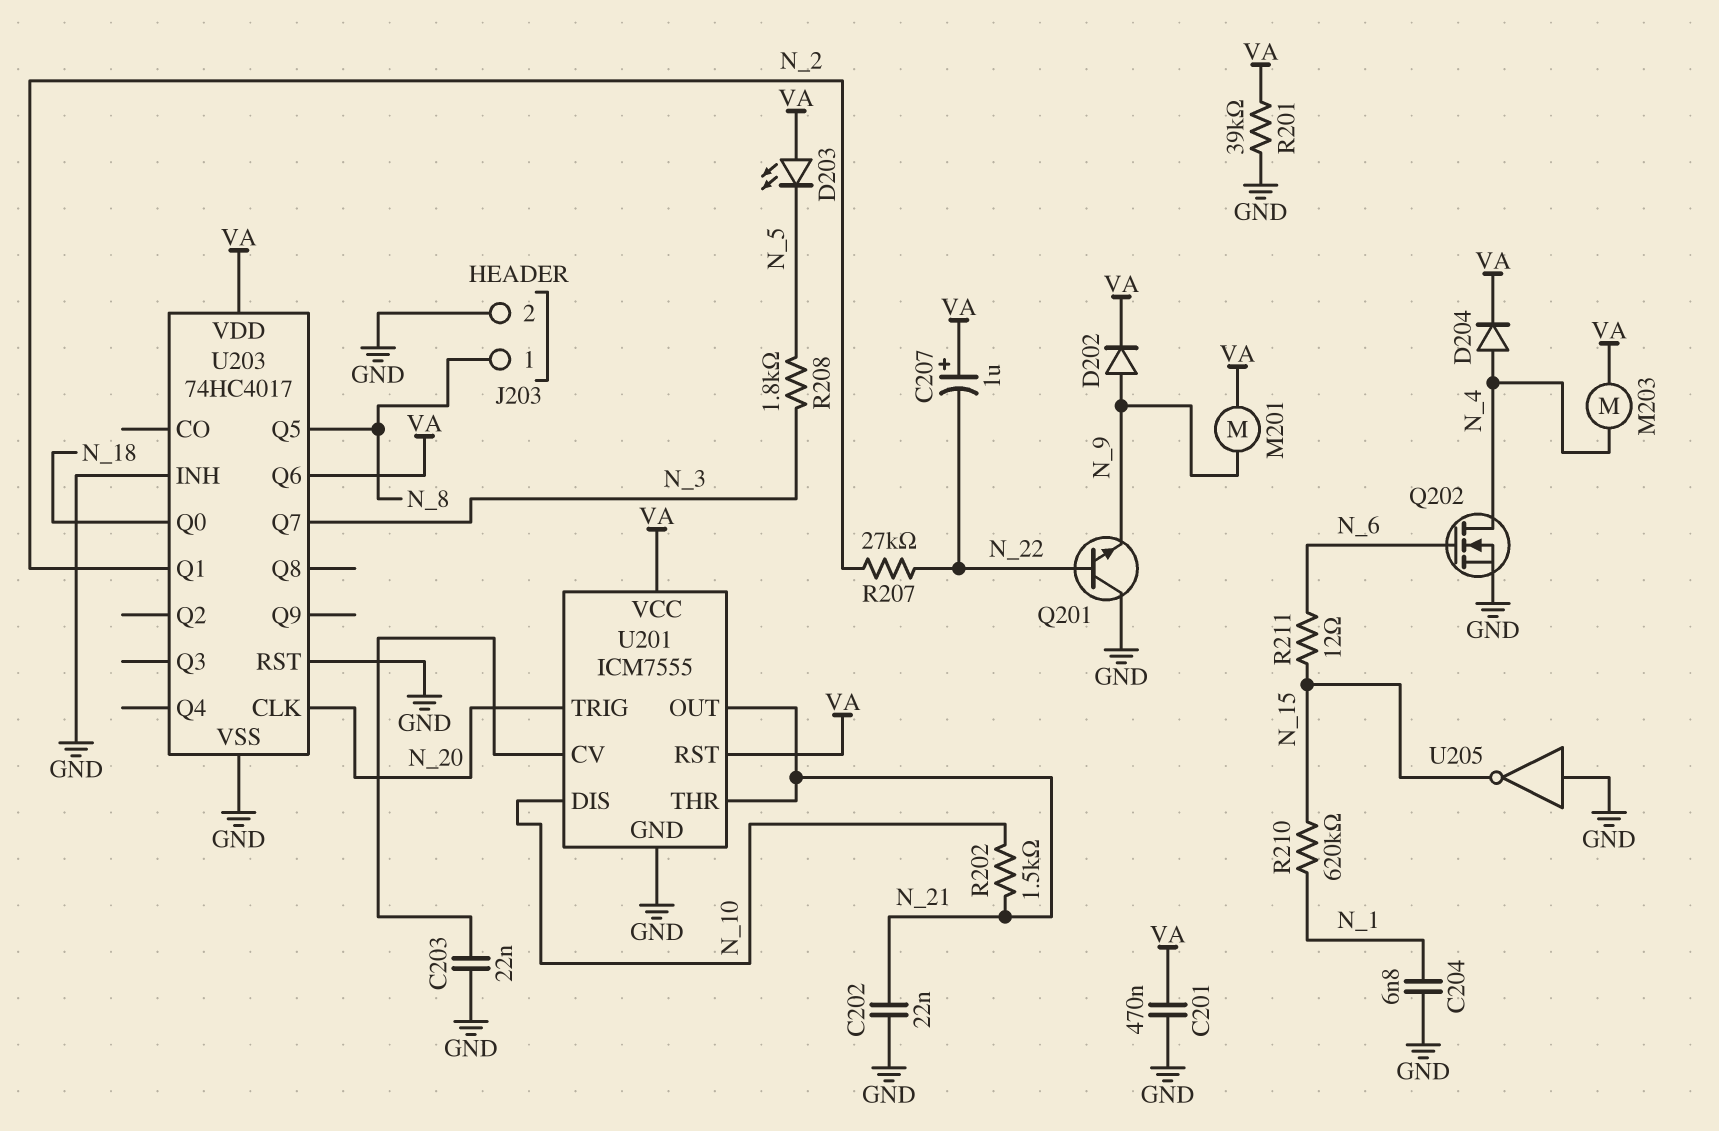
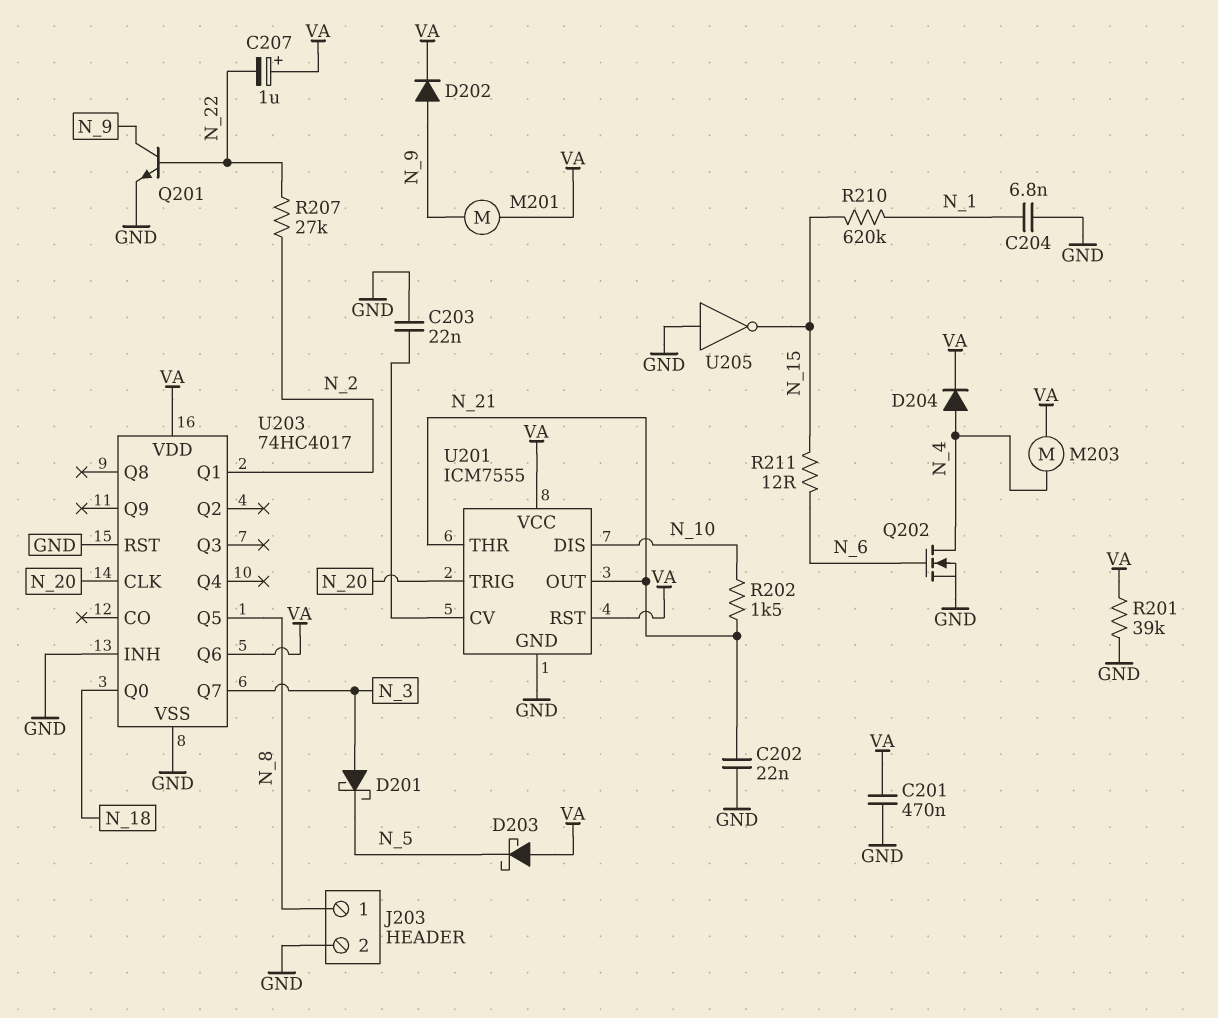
D201: none -> schottky (A N_3, K N_5)
D203: LED (A VA, K N_5) -> schottky (A VA, K N_5)
Q201: NPN (B N_22, C GND, E N_9) -> NPN (B N_22, C N_9, E GND)
R208: 1.8k (N_3, N_5) -> none

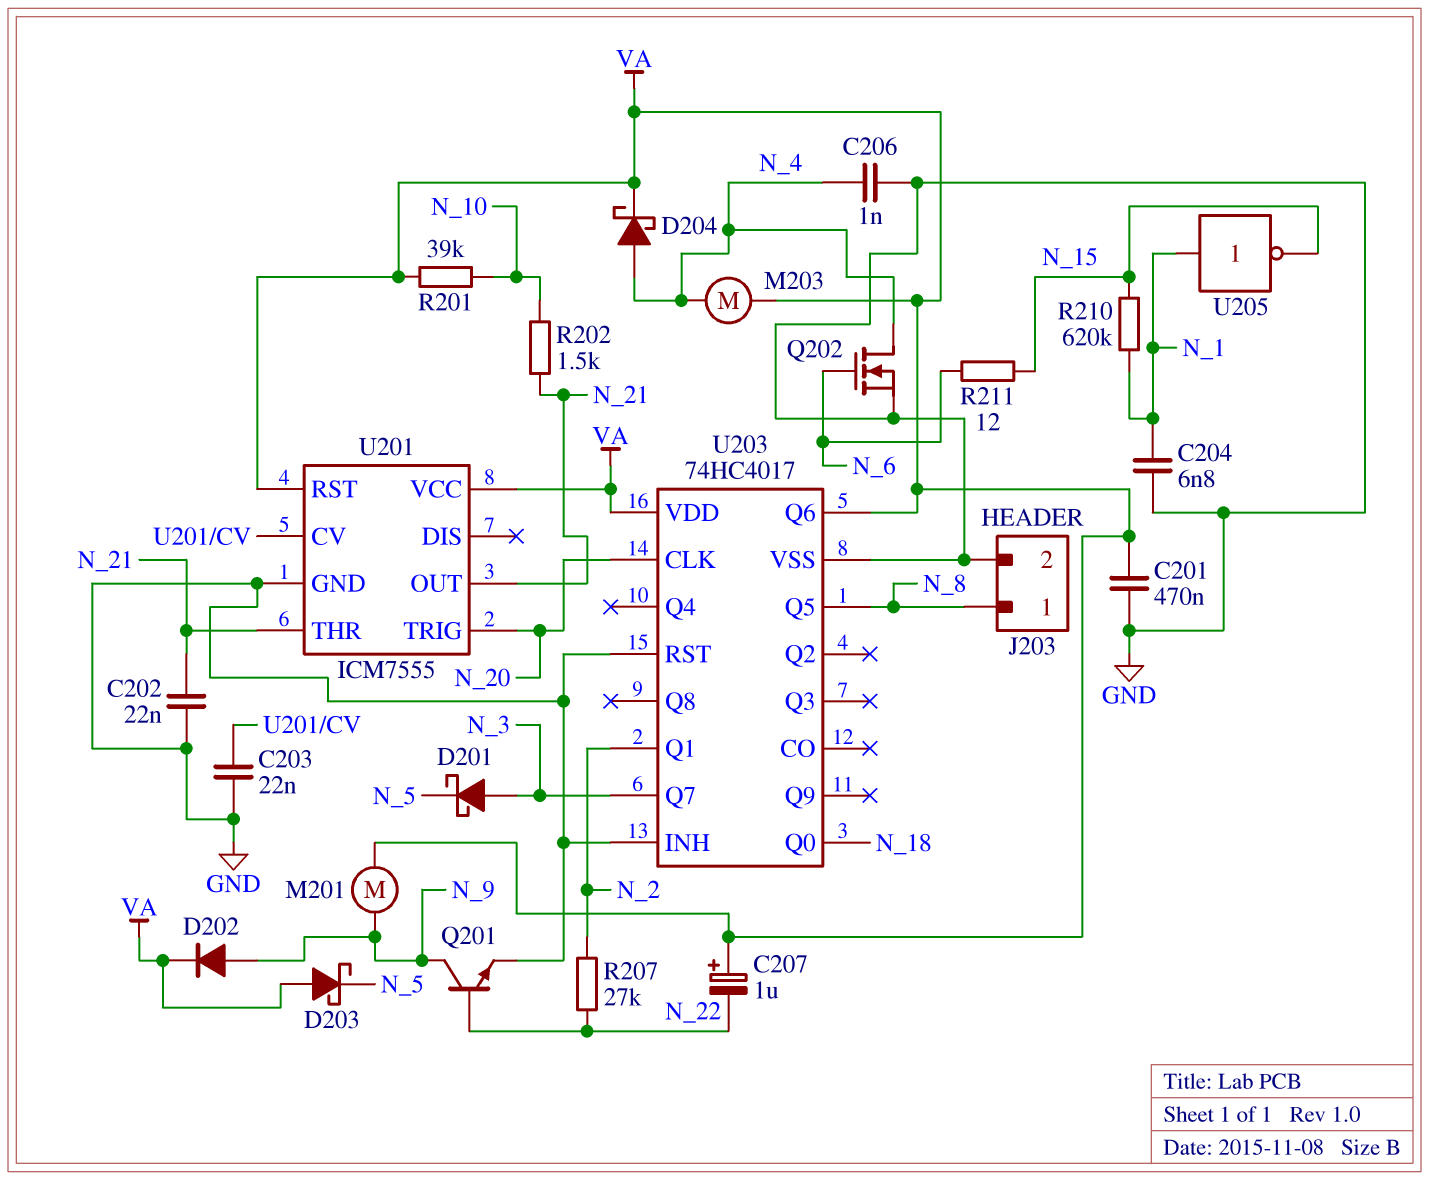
C206: none -> 1nF (GND, N_4)
D204: diode (A N_4, K VA) -> schottky (A N_4, K VA)
R201: 39k (GND, VA) -> 39k (N_10, VA)
U201 pin DIS: N_10 -> none
U205: NOT (in GND, out N_15) -> NOT (in N_1, out N_15)

